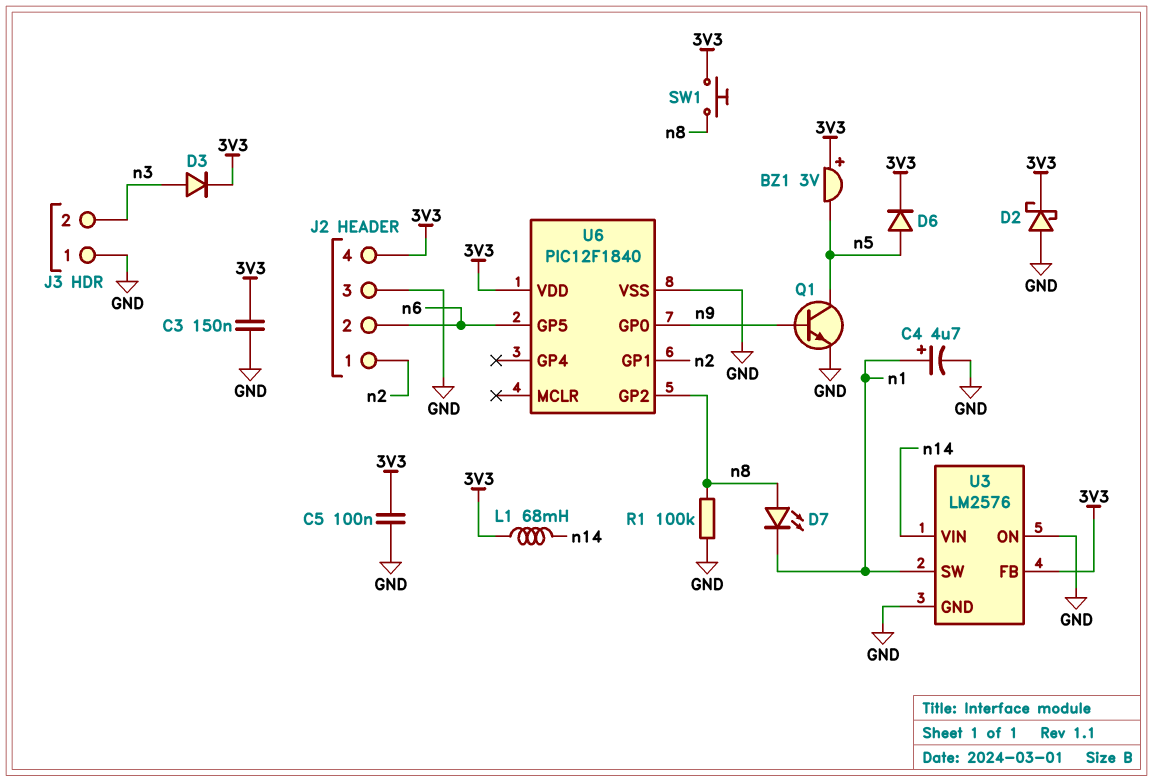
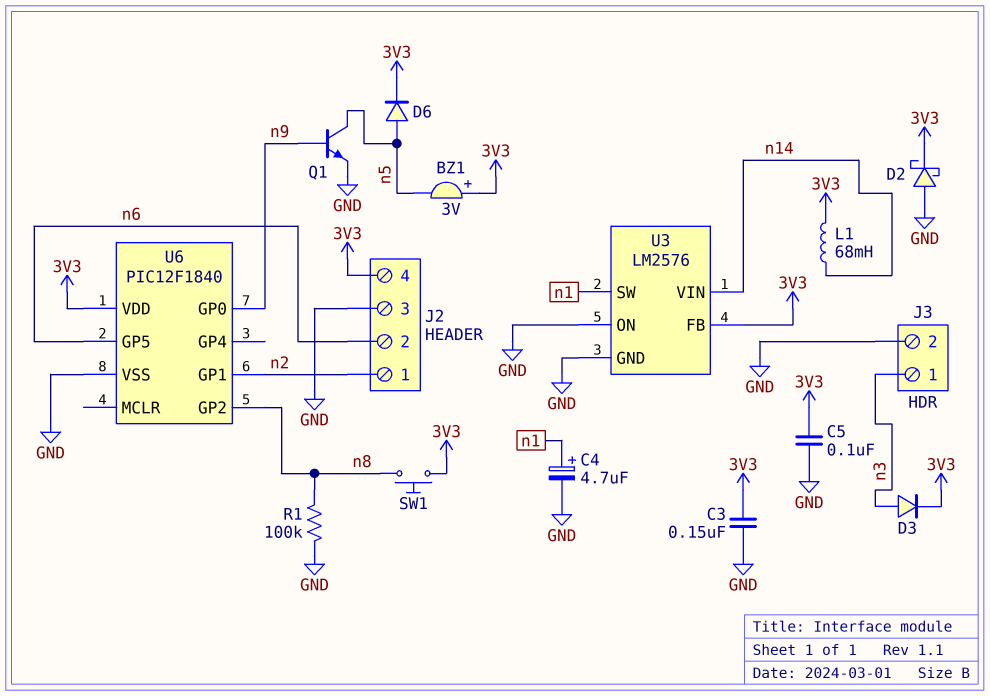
D7: LED (A n8, K n1) -> none
J3 pin 1: GND -> n3
J3 pin 2: n3 -> GND

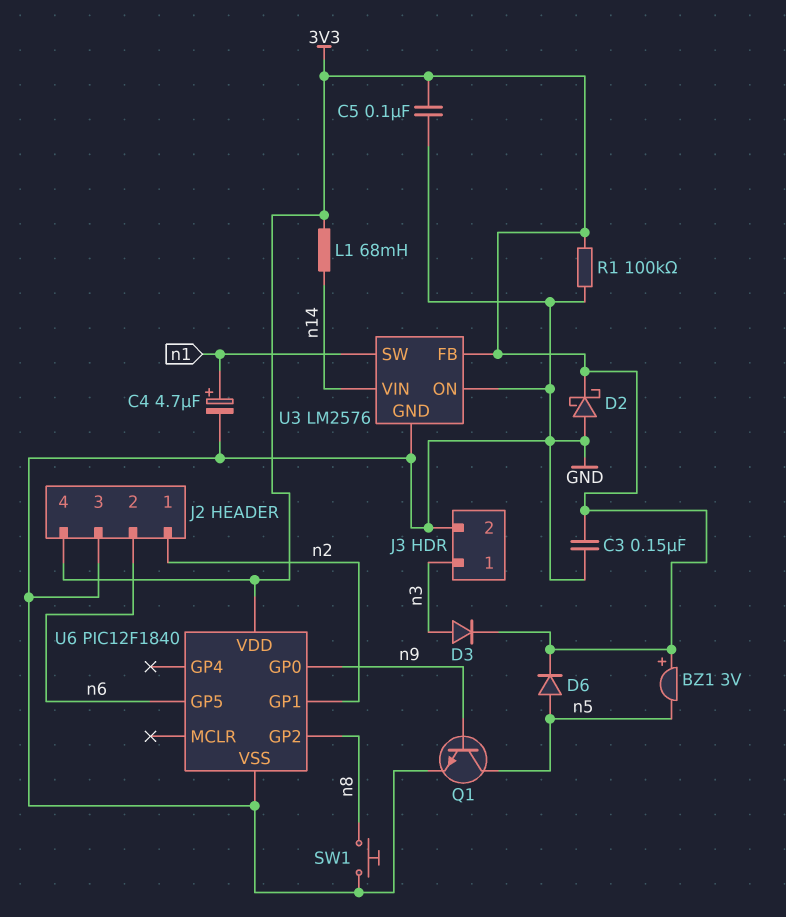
R1: 100k (GND, n8) -> 100k (3V3, GND)
SW1: button (3V3, n8) -> button (GND, n8)

